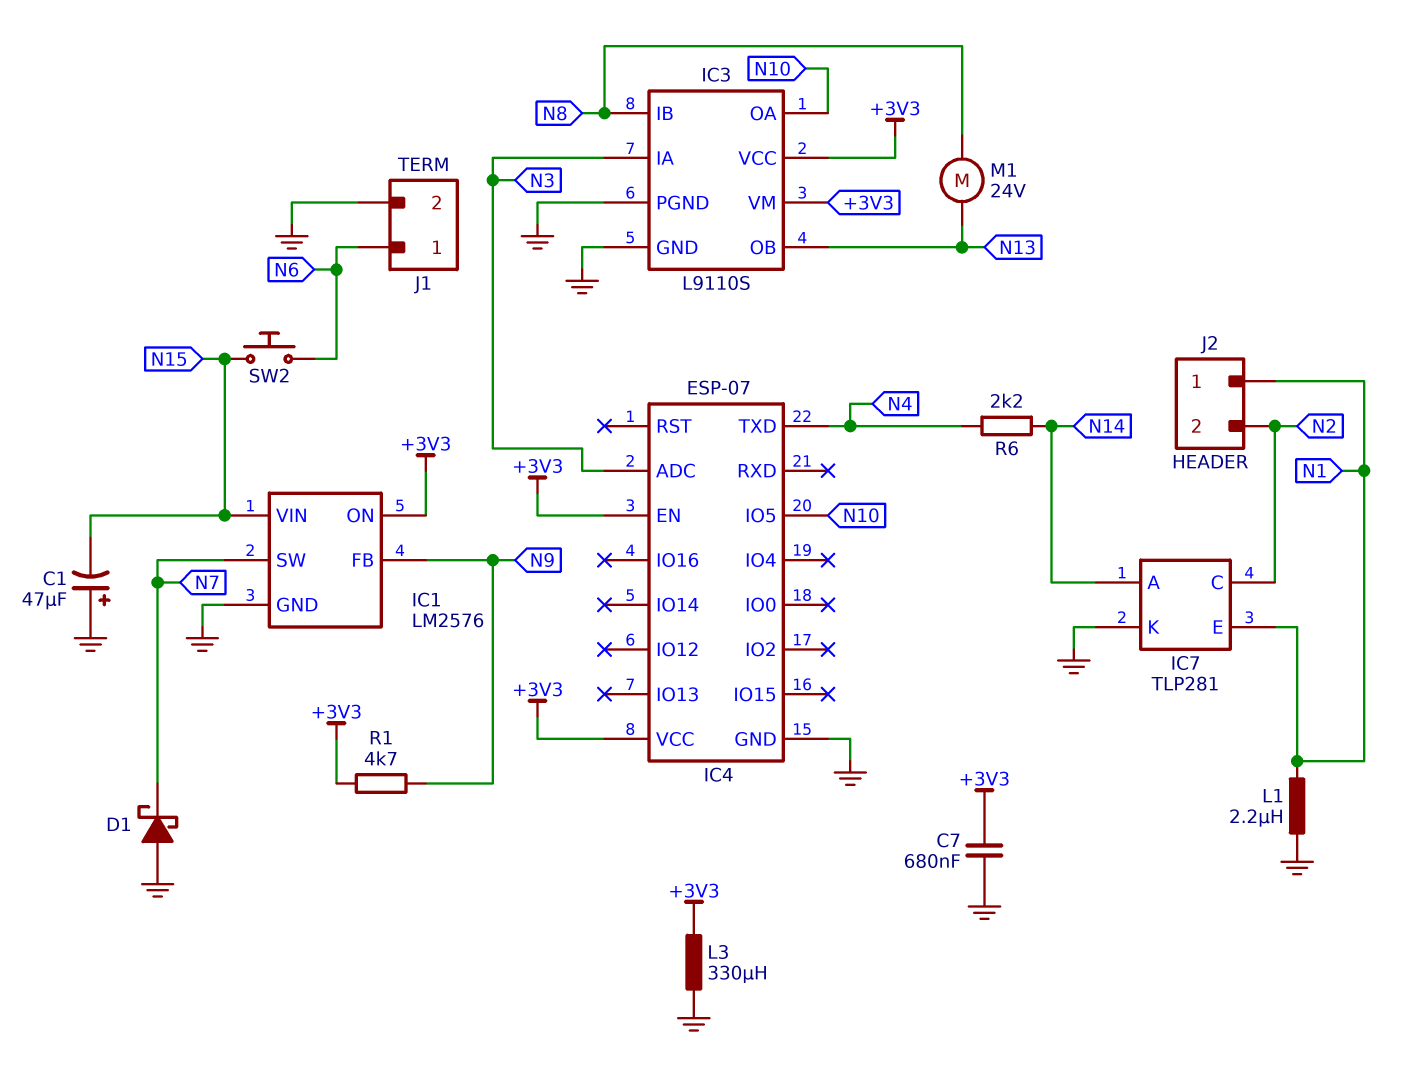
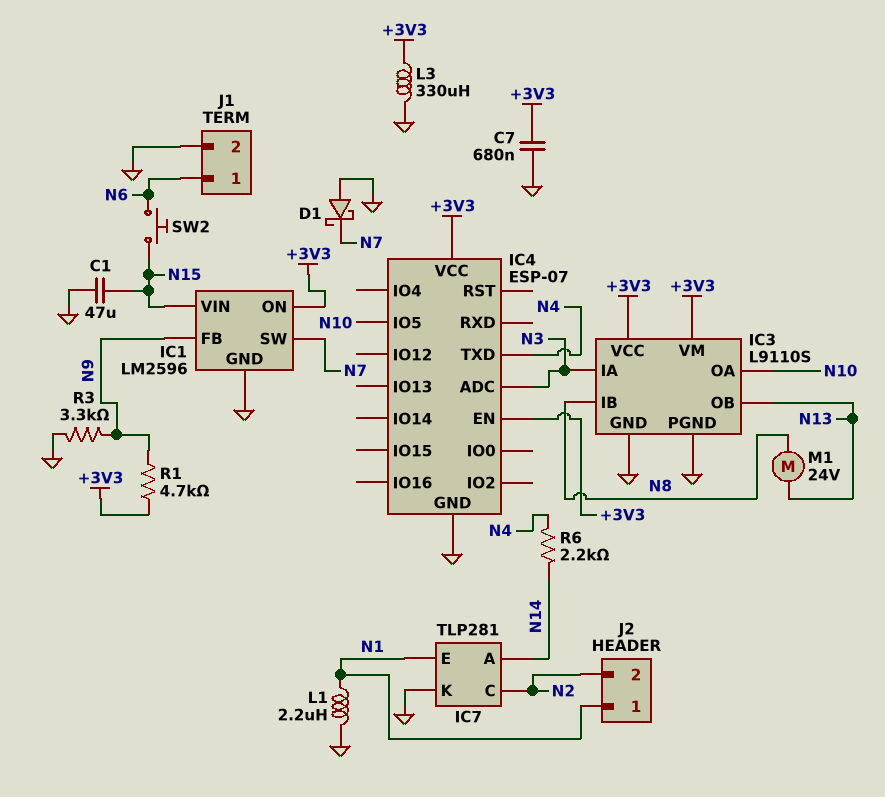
C1: 47uF (plus GND, minus N15) -> 47uF (GND, N15)
IC1: LM2576 -> LM2596
R3: none -> 3.3k (GND, N9)

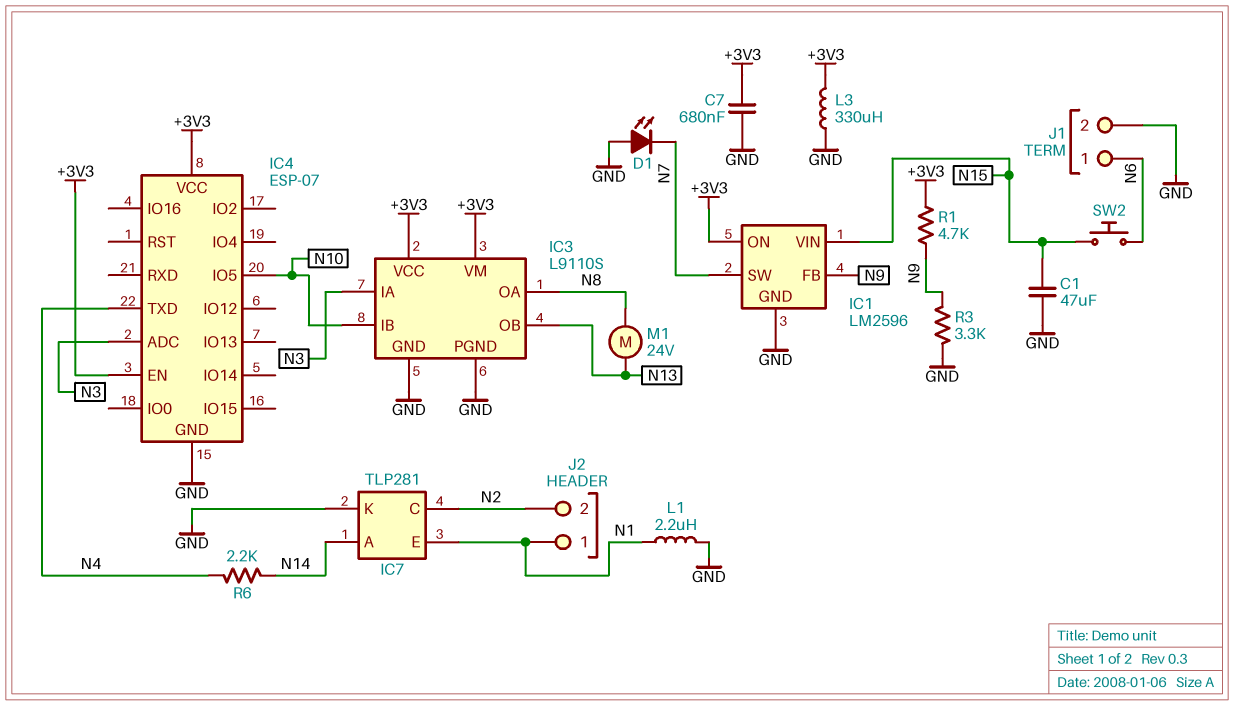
D1: schottky (A GND, K N7) -> LED (A GND, K N7)
IC3 pin IB: N8 -> N10
IC3 pin OA: N10 -> N8

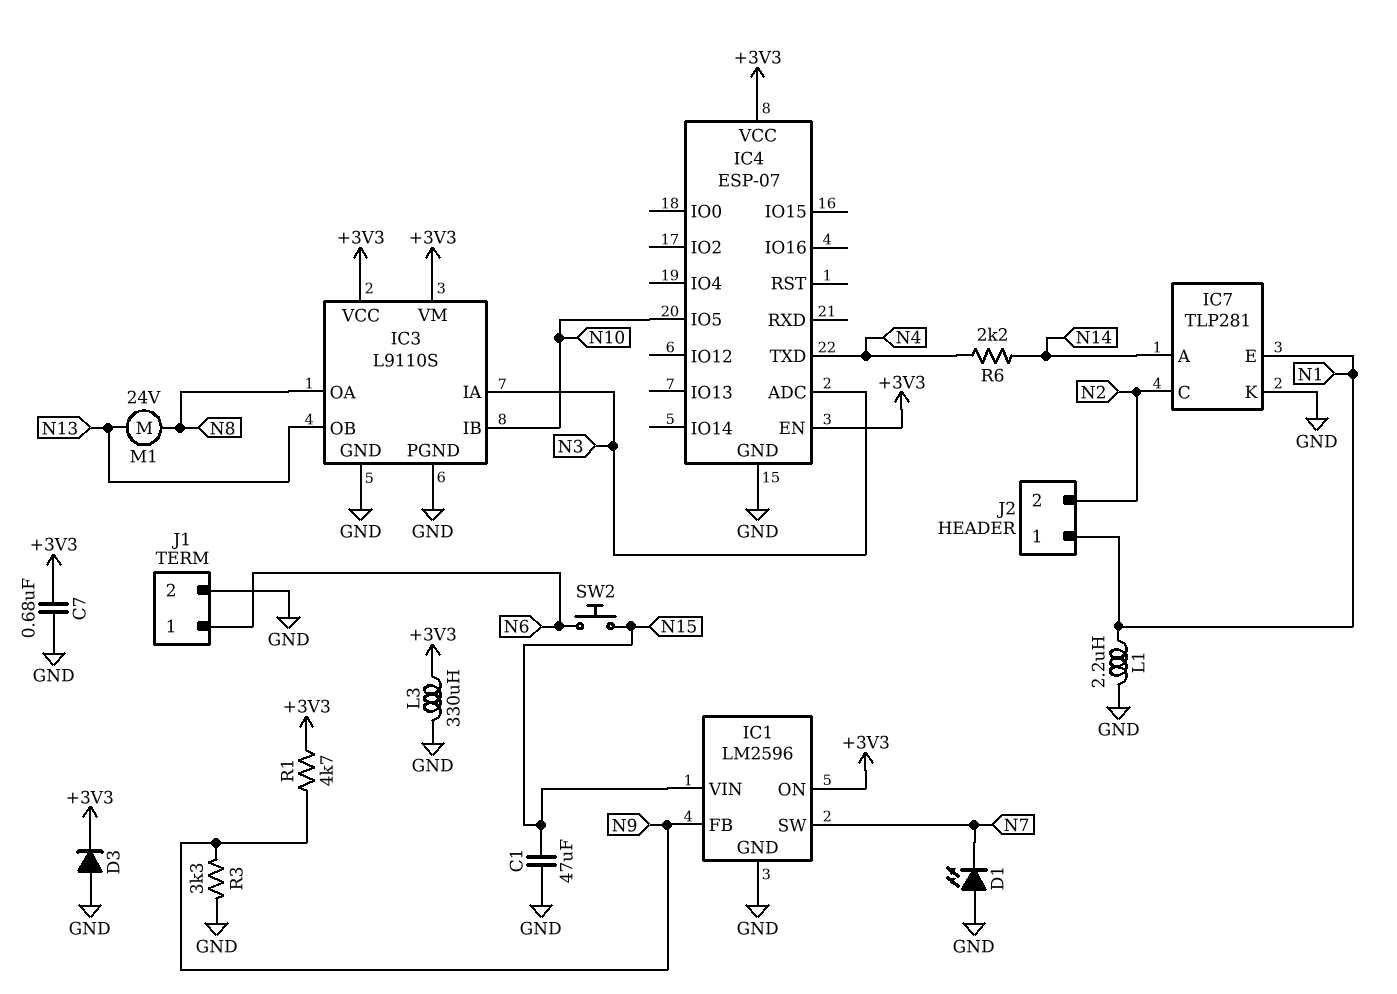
D3: none -> diode (A GND, K +3V3)

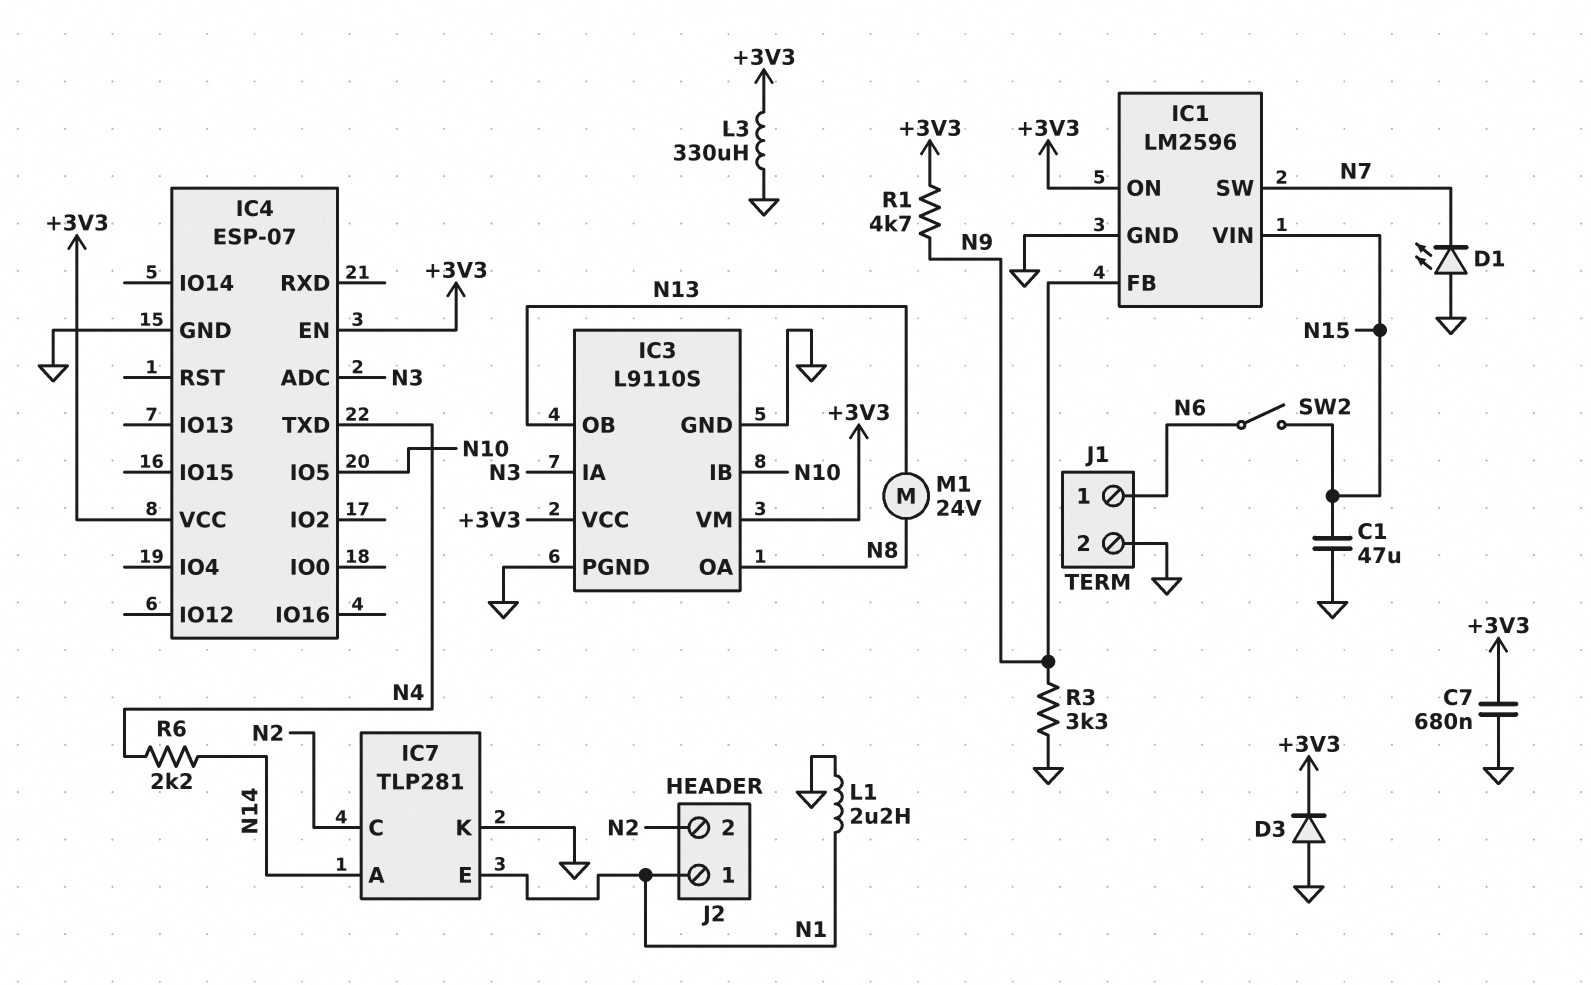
SW2: button (N6, N15) -> switch (N6, N15)

